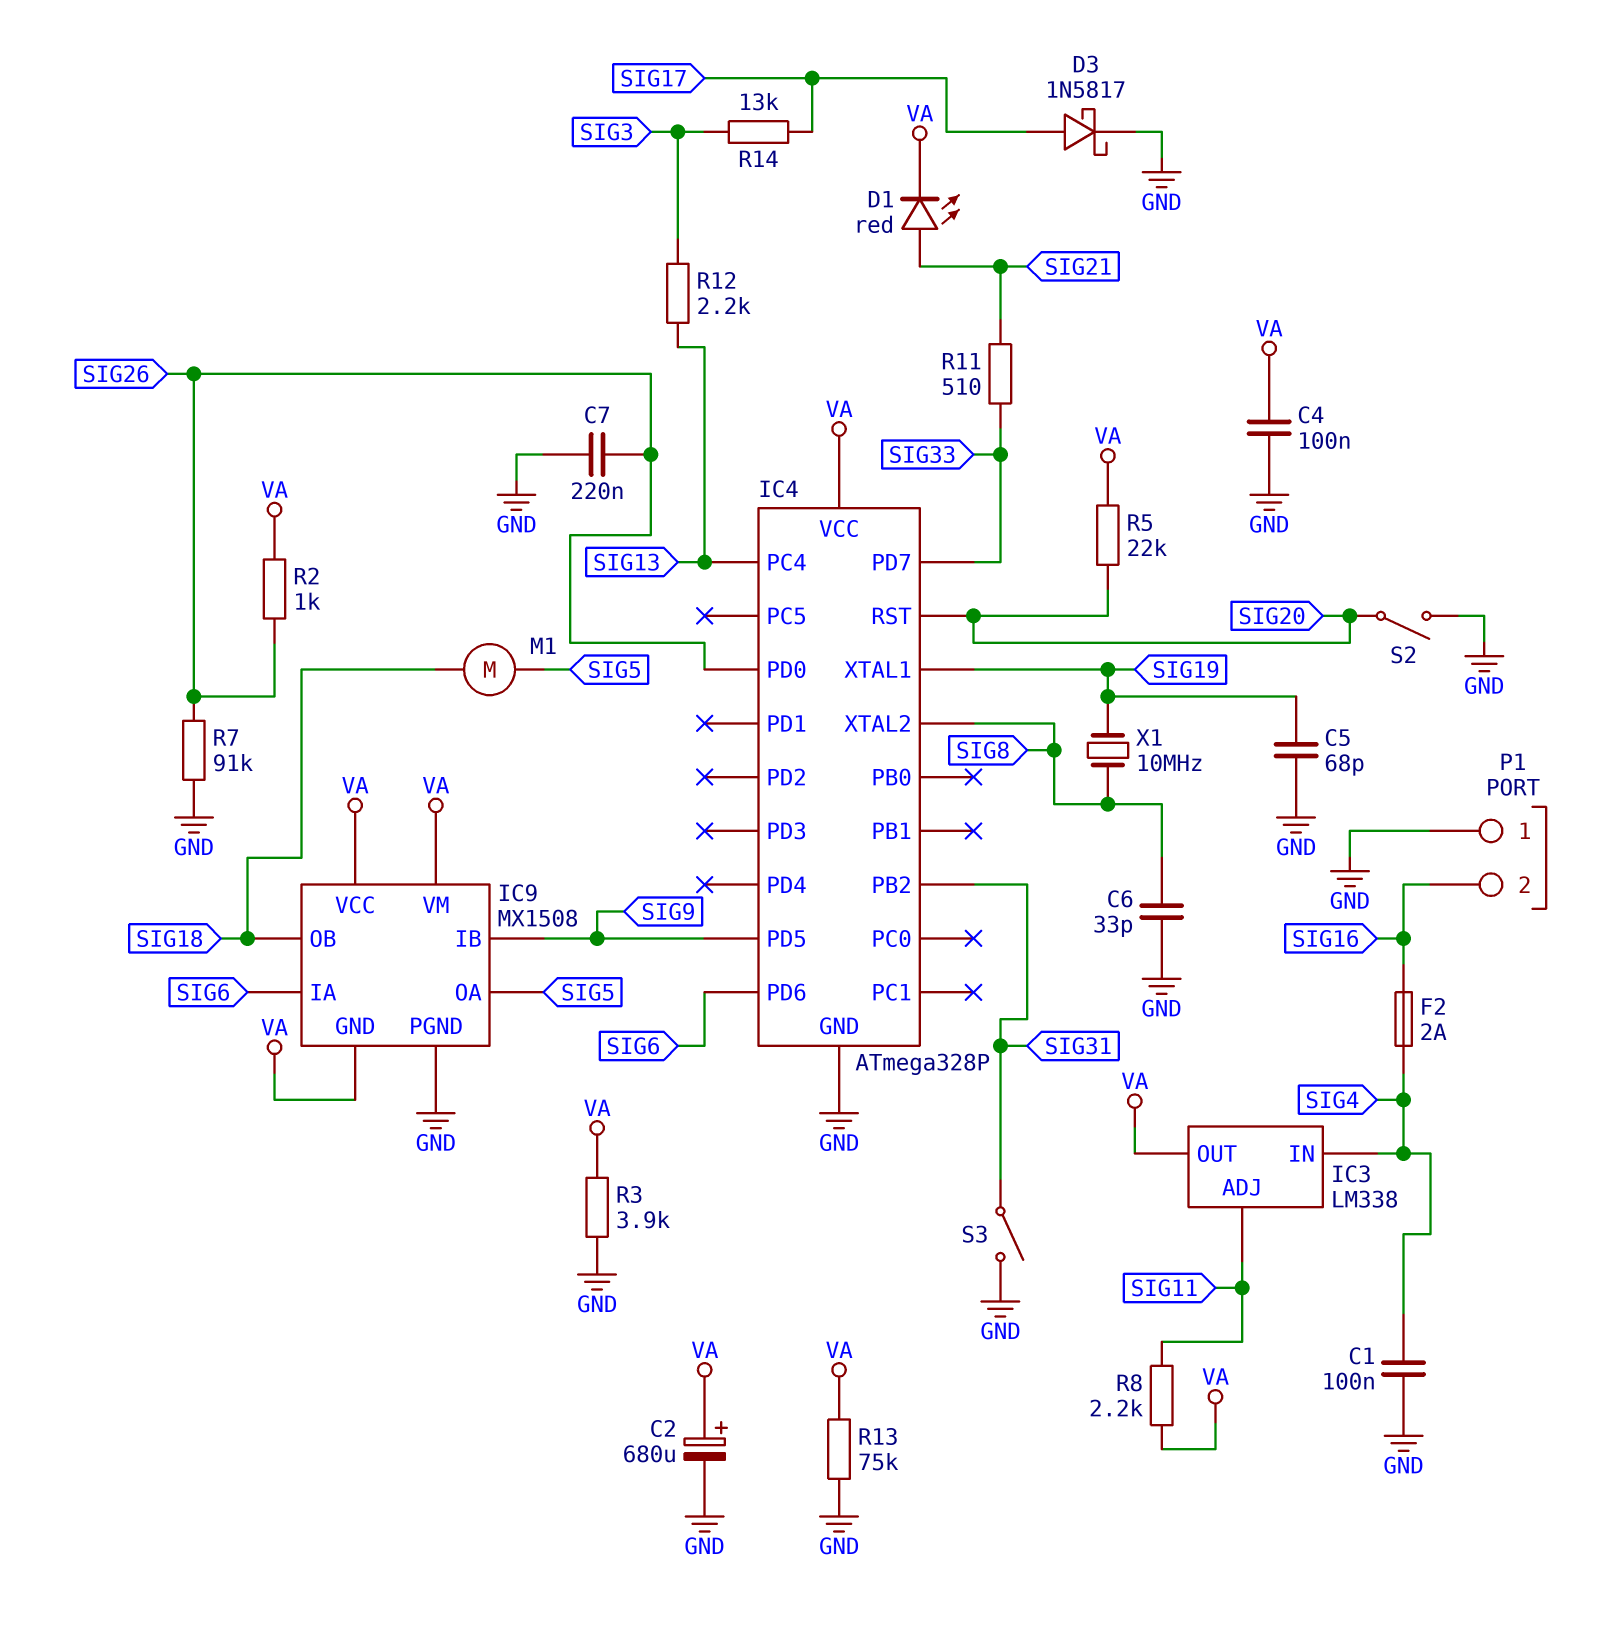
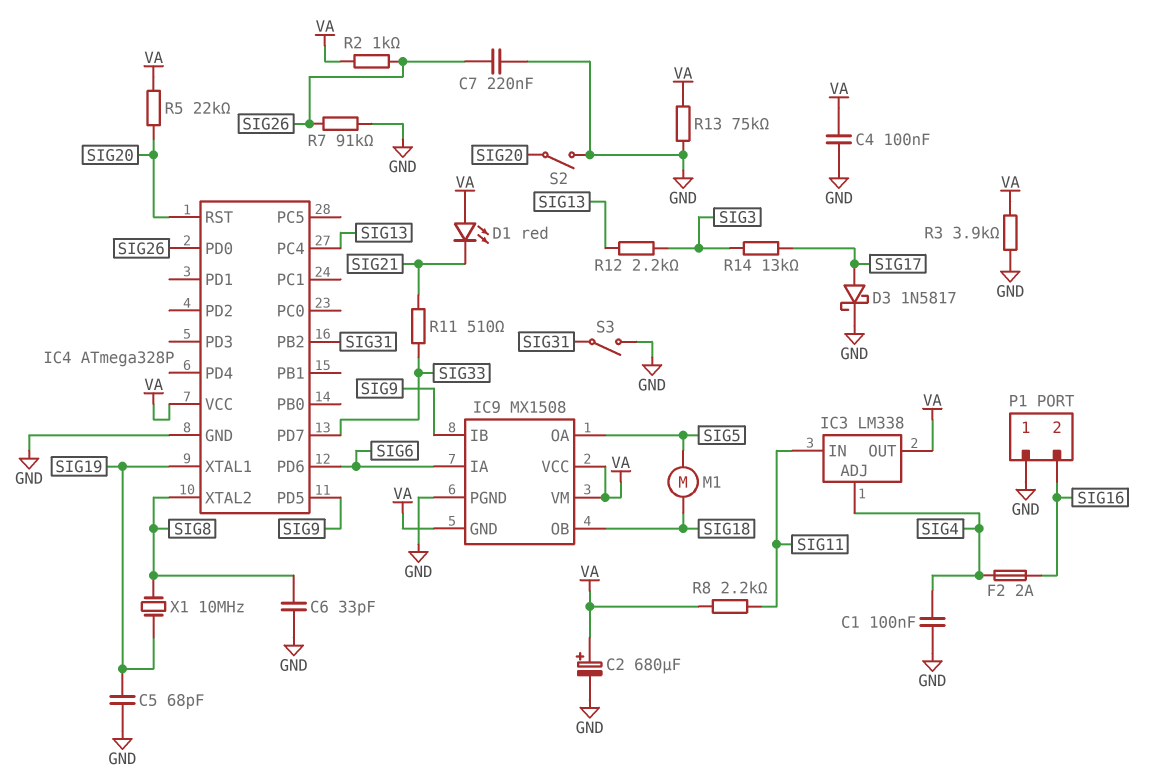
D1: LED red (A SIG21, K VA) -> LED red (A VA, K SIG21)
IC3 pin ADJ: SIG11 -> SIG4
IC3 pin IN: SIG4 -> SIG11

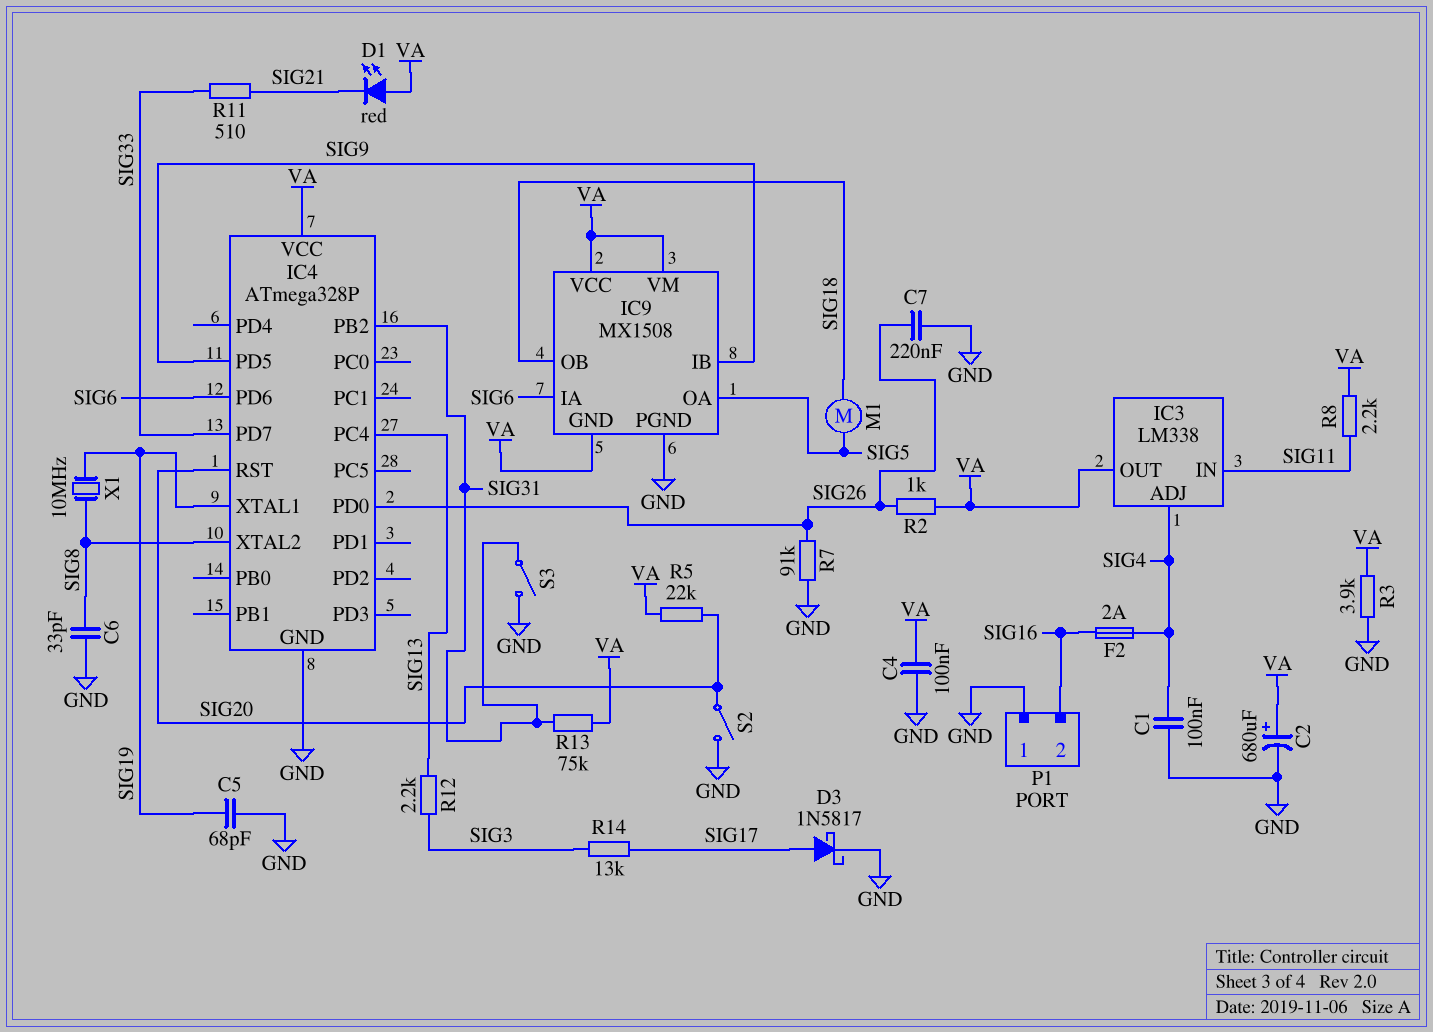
R13: 75k (GND, VA) -> 75k (SIG31, VA)

